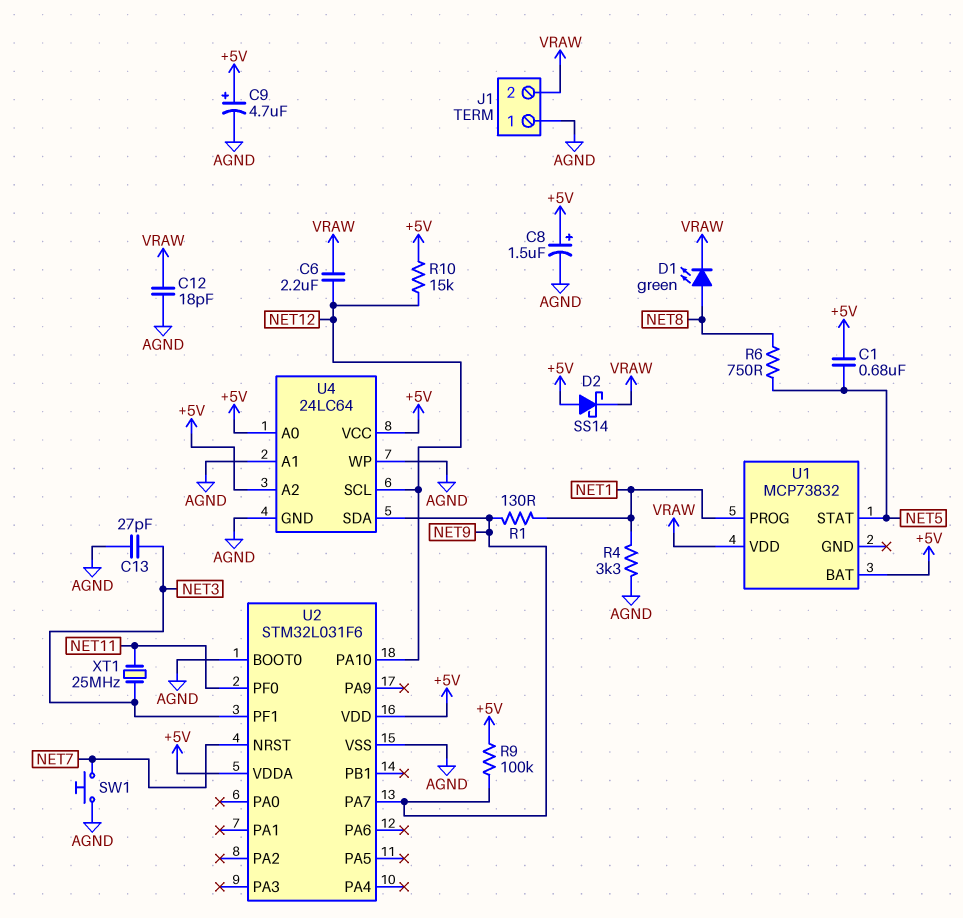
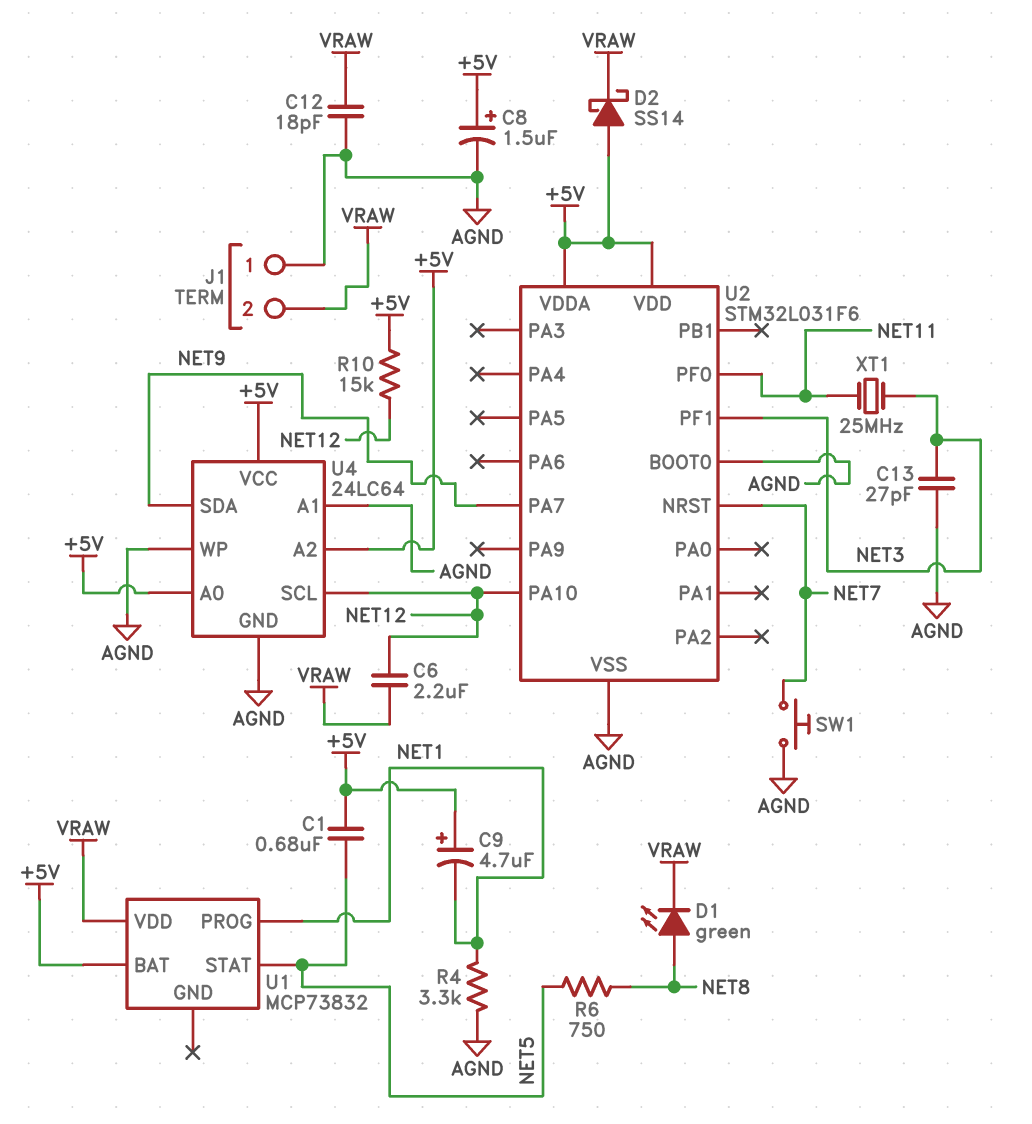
C9: 4.7uF (plus +5V, minus AGND) -> 4.7uF (plus +5V, minus NET1)
R1: 130 (NET1, NET9) -> none
R9: 100k (+5V, NET9) -> none

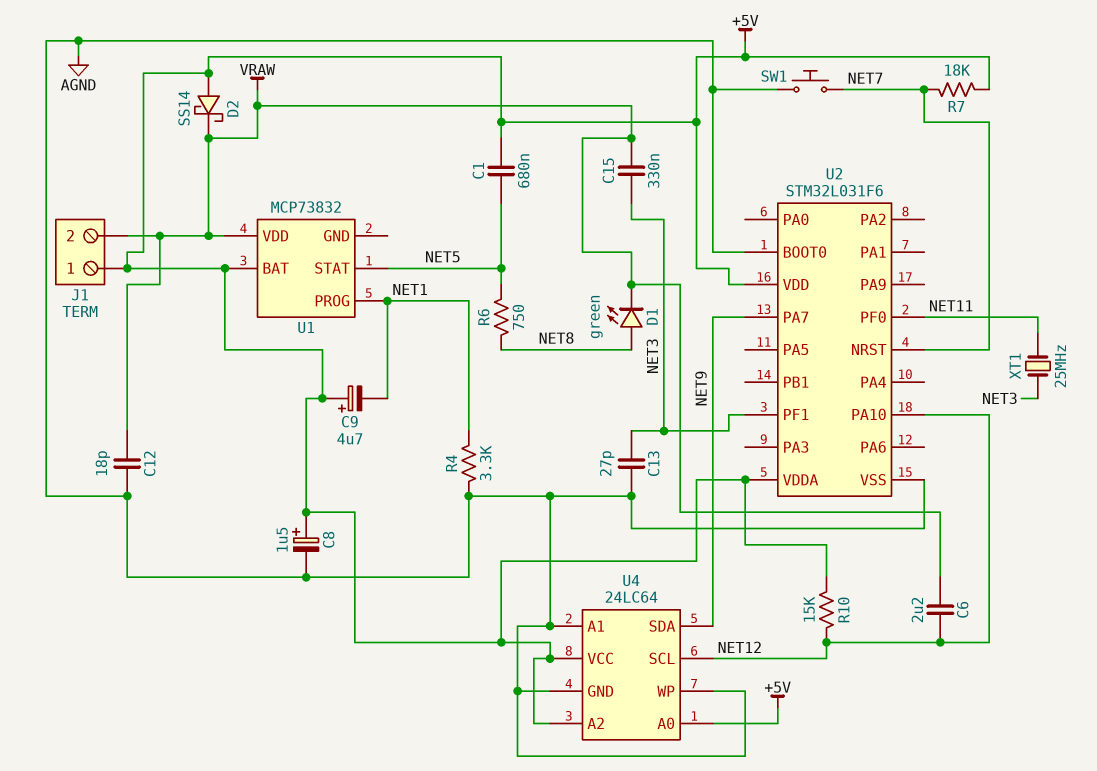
C15: none -> 330nF (NET3, VRAW)
J1 pin 1: AGND -> +5V
R7: none -> 18k (+5V, NET7)

